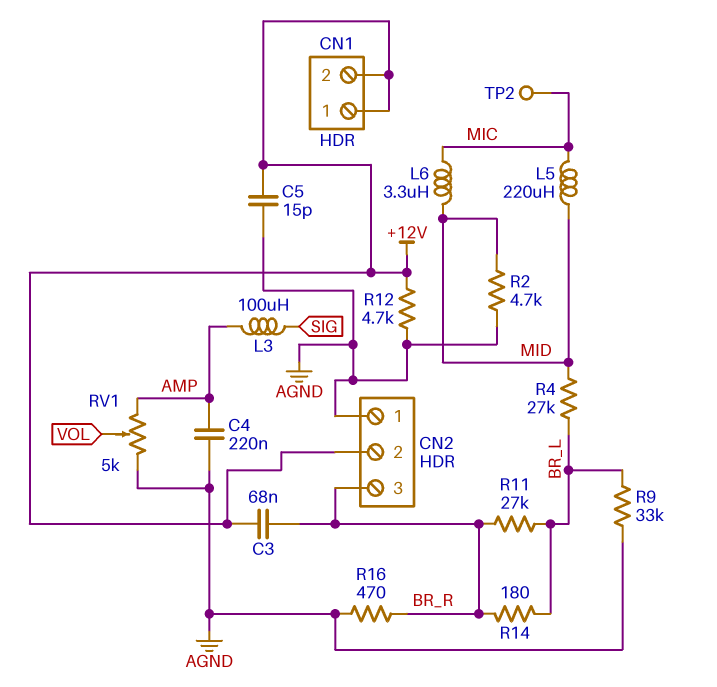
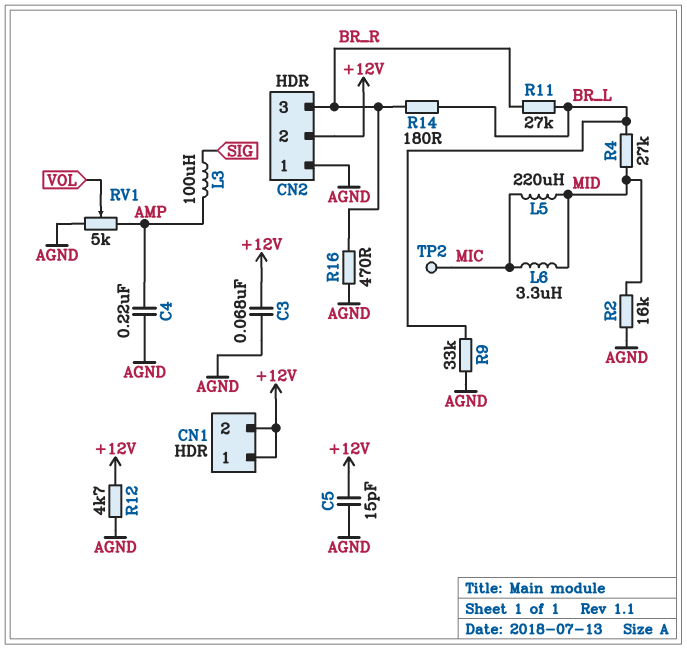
C3: 68nF (+12V, BR_R) -> 68nF (+12V, AGND)
R2: 4.7k (AGND, MID) -> 16k (AGND, MID)

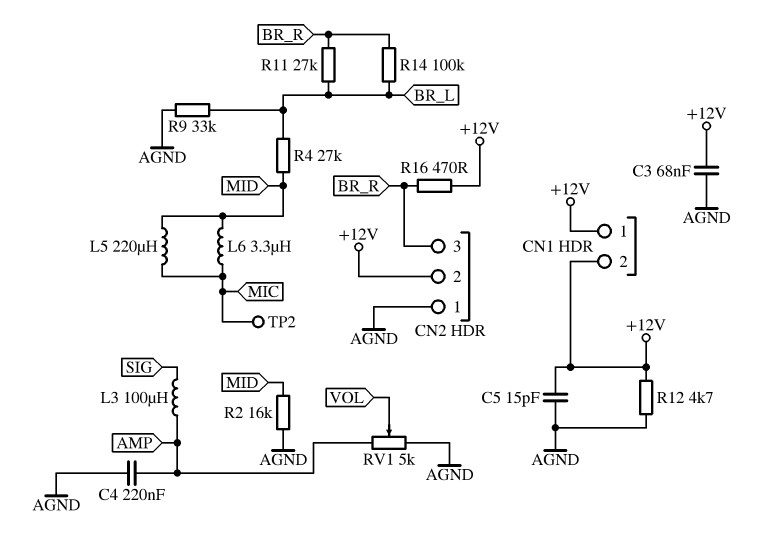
R14: 180 (BR_L, BR_R) -> 100k (BR_L, BR_R)
R16: 470 (AGND, BR_R) -> 470 (+12V, BR_R)

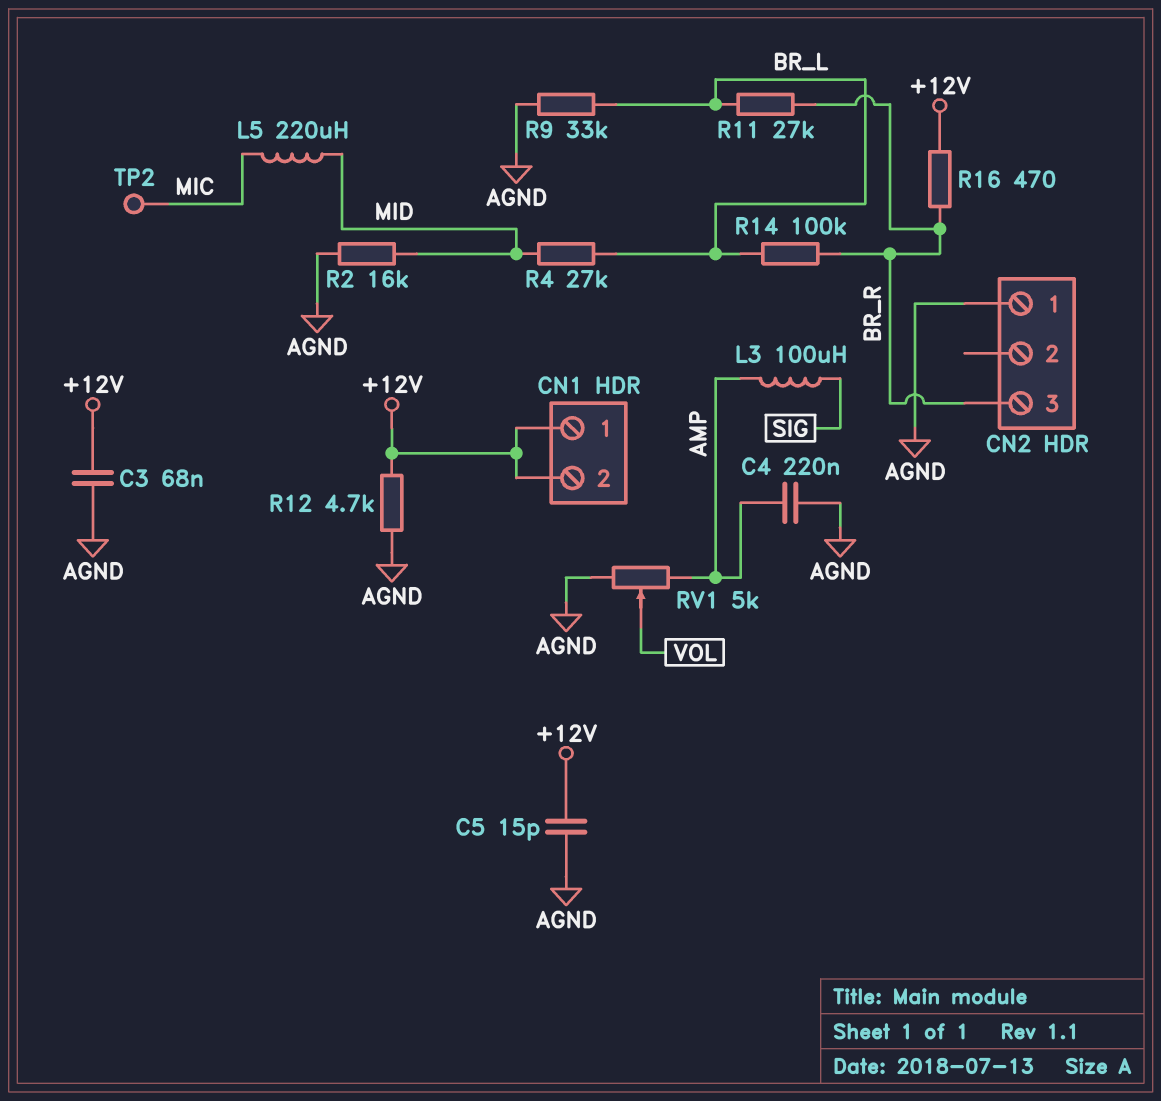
CN2 pin 2: +12V -> none
L6: 3.3uH (MIC, MID) -> none

